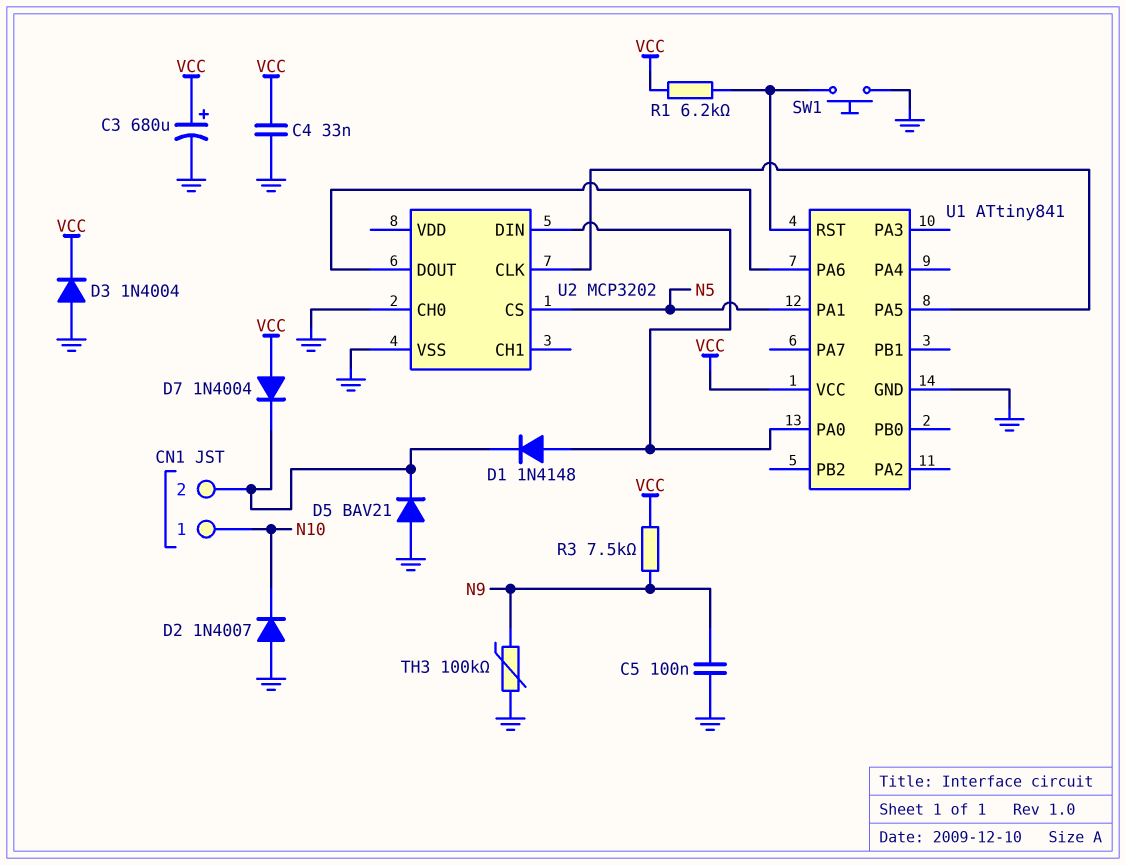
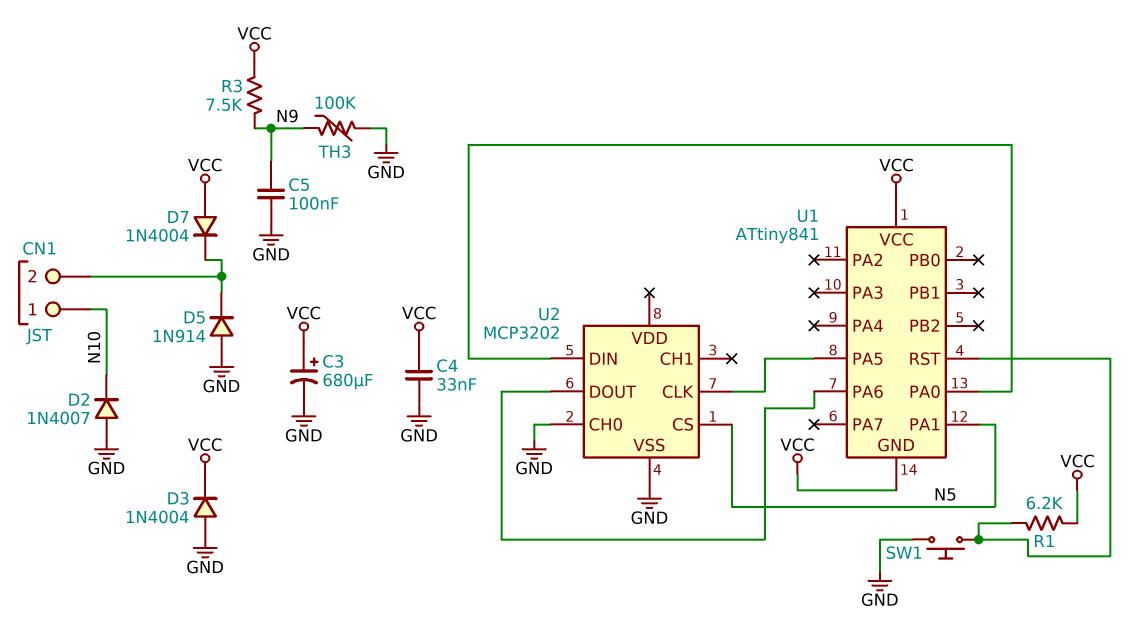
D1: diode 1N4148 (A U1/PA0, K CN1/2) -> none
D5: diode BAV21 (A GND, K CN1/2) -> diode 1N914 (A GND, K CN1/2)
U1 pin GND: GND -> VCC

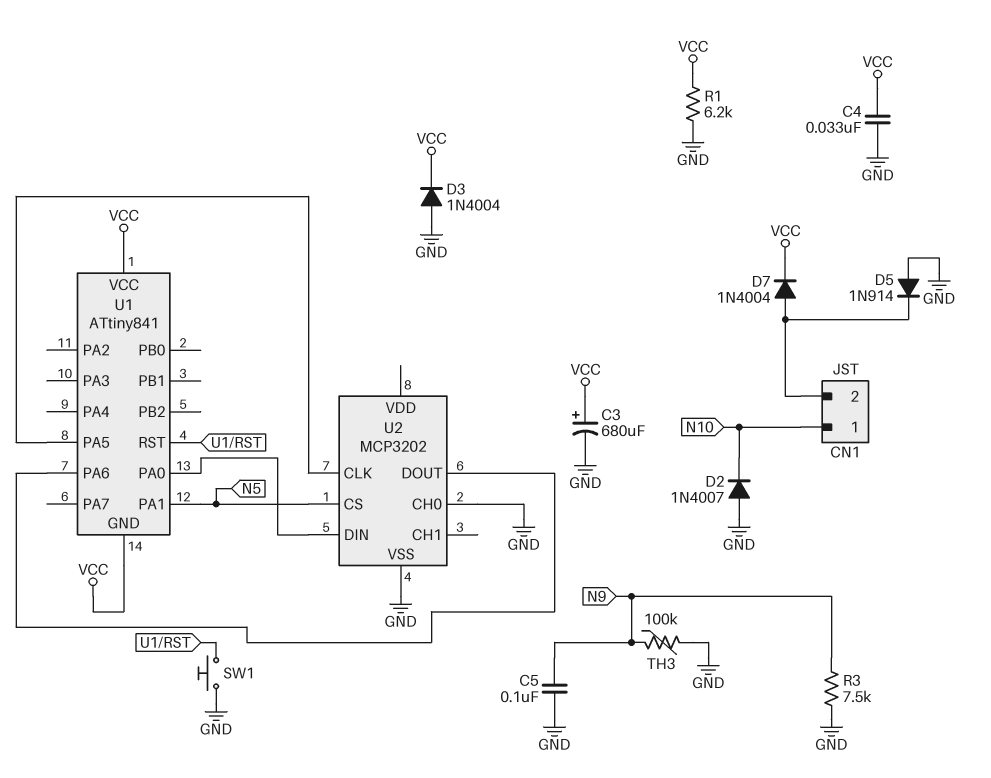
D7: diode 1N4004 (A VCC, K CN1/2) -> diode 1N4004 (A CN1/2, K VCC)
R1: 6.2k (U1/RST, VCC) -> 6.2k (GND, VCC)
R3: 7.5k (N9, VCC) -> 7.5k (GND, N9)

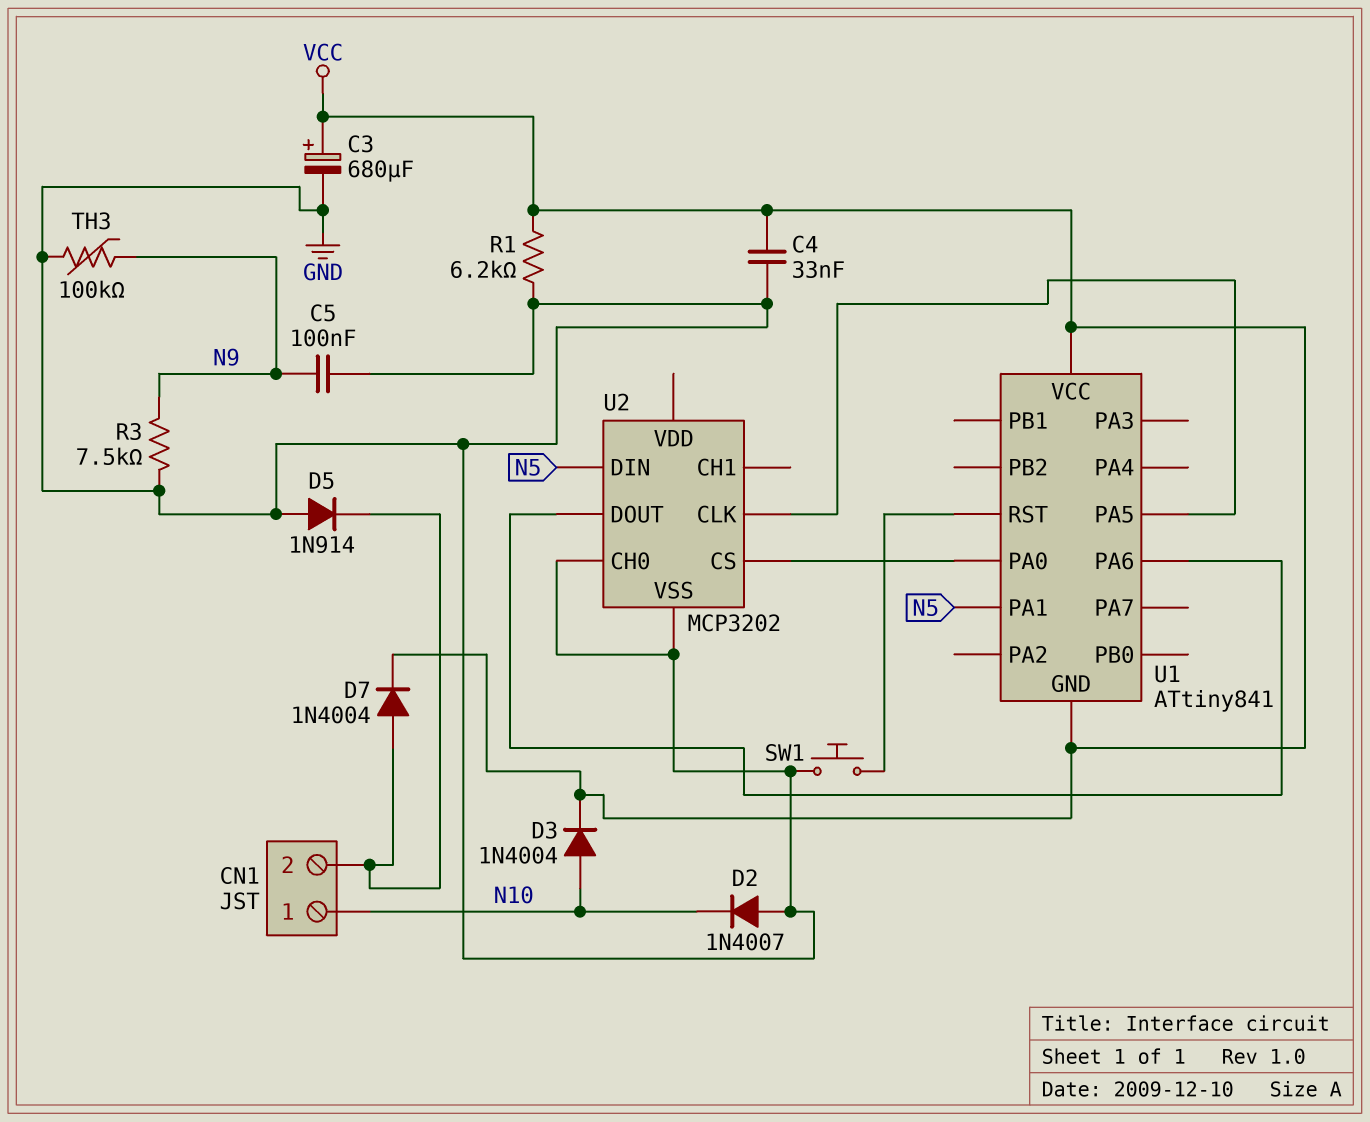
D3: diode 1N4004 (A GND, K VCC) -> diode 1N4004 (A N10, K VCC)
U2 pin CS: N5 -> U1/PA0
U2 pin DIN: U1/PA0 -> N5

